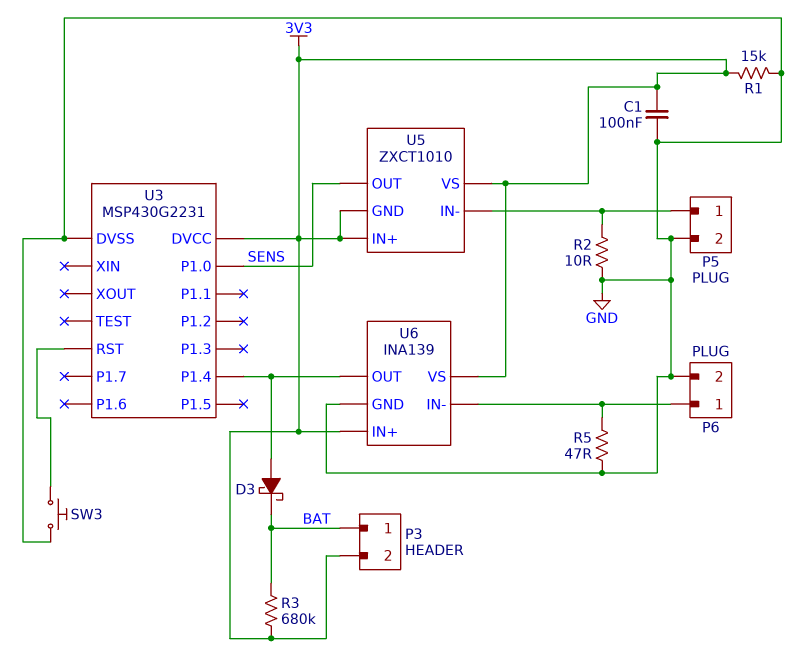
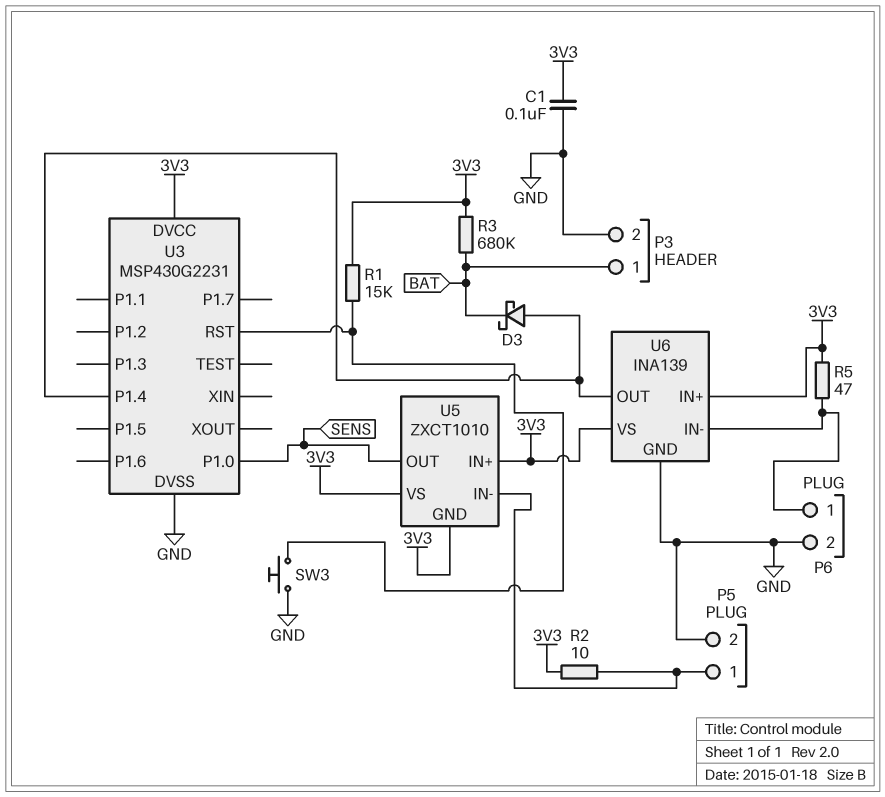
P3 pin 2: 3V3 -> GND
R1: 15k (3V3, GND) -> 15k (3V3, U3/RST)
R2: 10 (GND, P5/1) -> 10 (3V3, P5/1)
R5: 47 (GND, P6/1) -> 47 (3V3, P6/1)

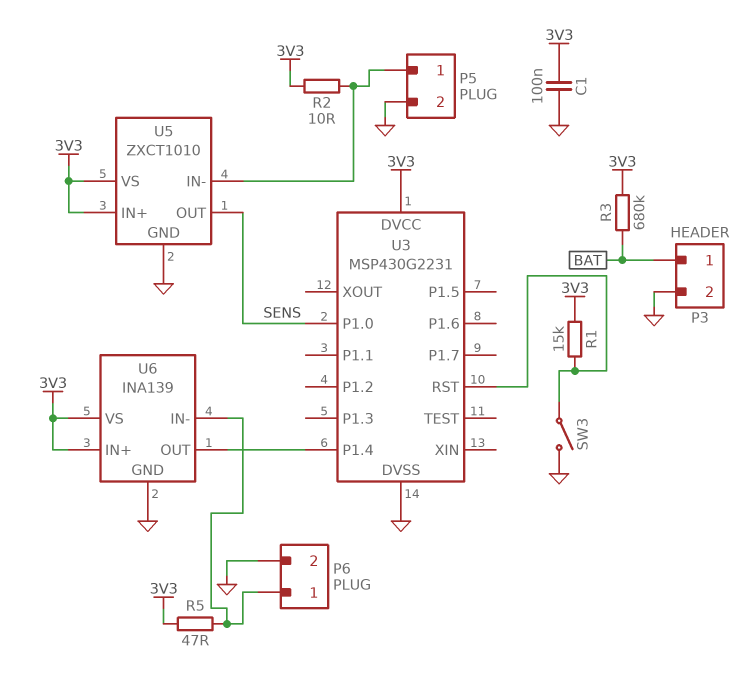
D3: schottky (A U3/P1.4, K BAT) -> none
SW3: button (GND, U3/RST) -> switch (GND, U3/RST)
U5 pin GND: 3V3 -> GND

